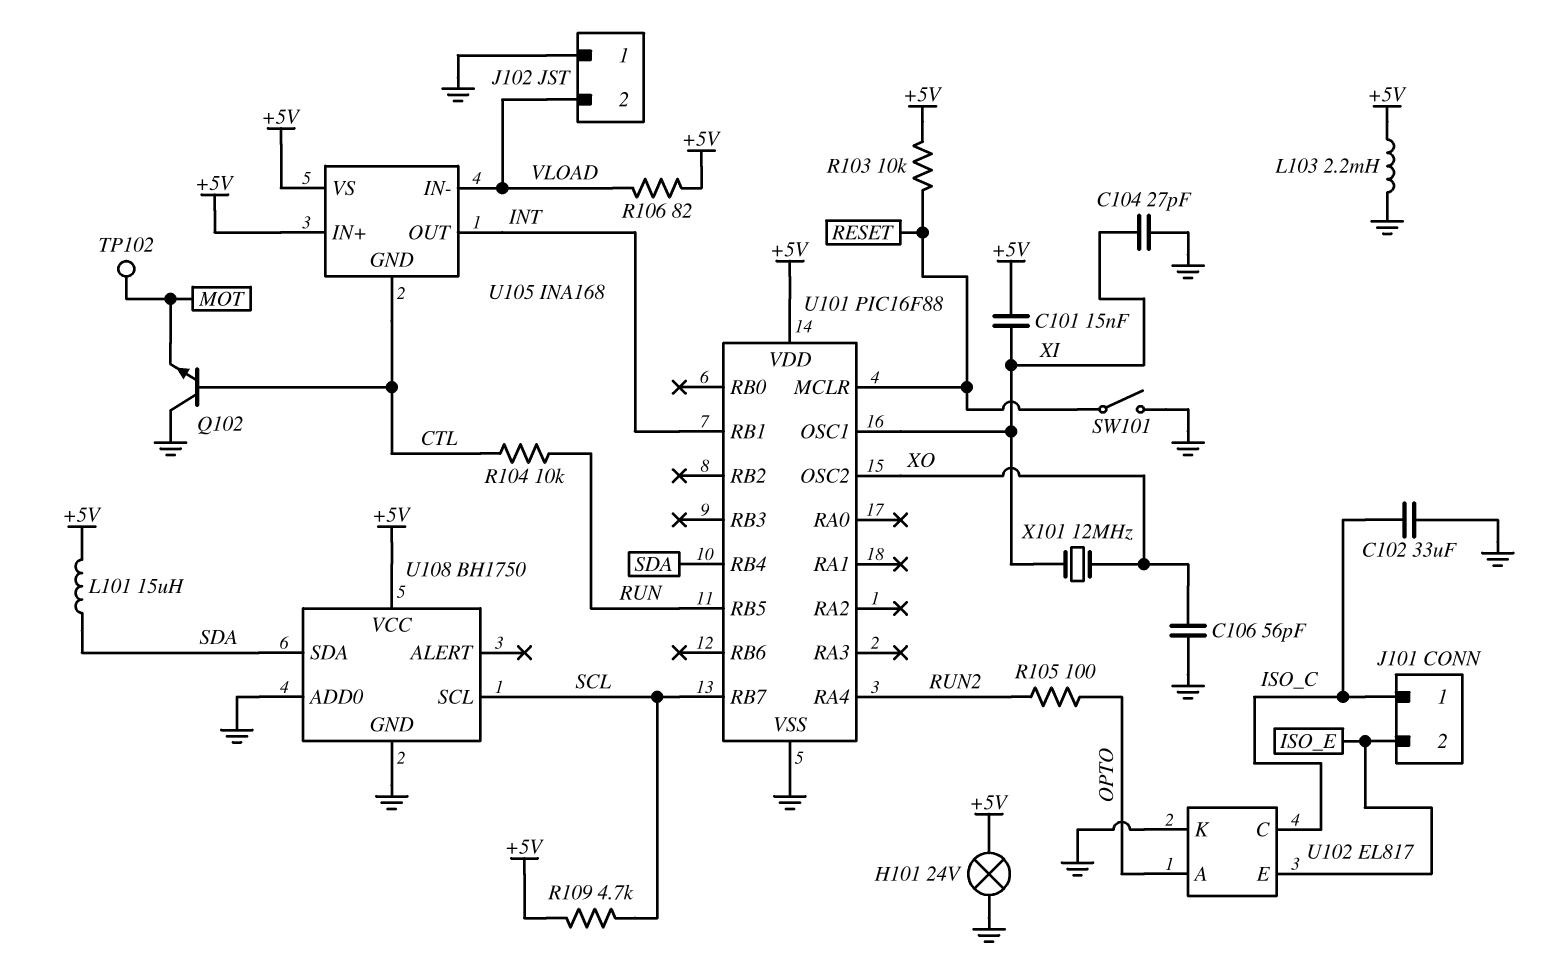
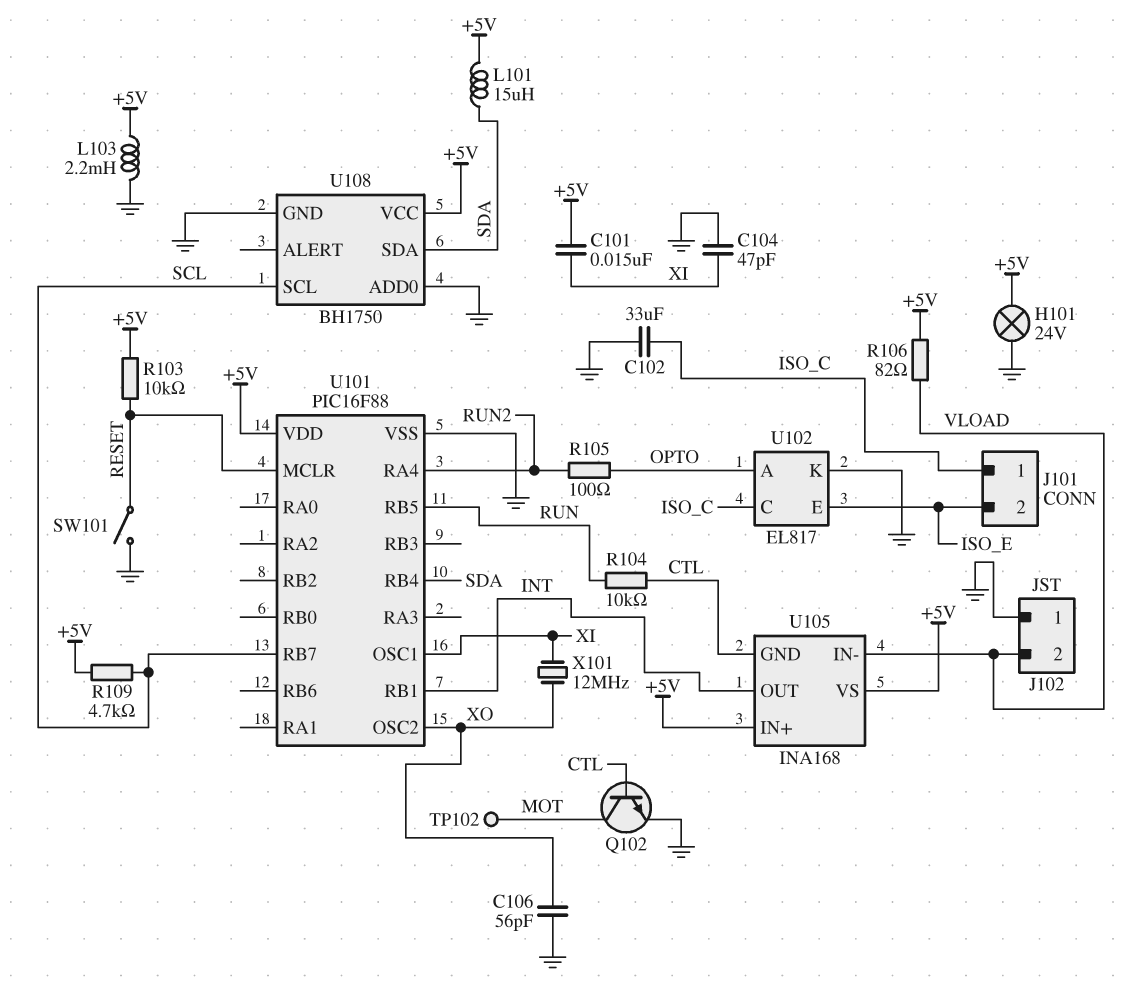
C104: 27pF (GND, XI) -> 47pF (GND, XI)
Q102: NPN (B CTL, C GND, E MOT) -> NPN (B CTL, C MOT, E GND)

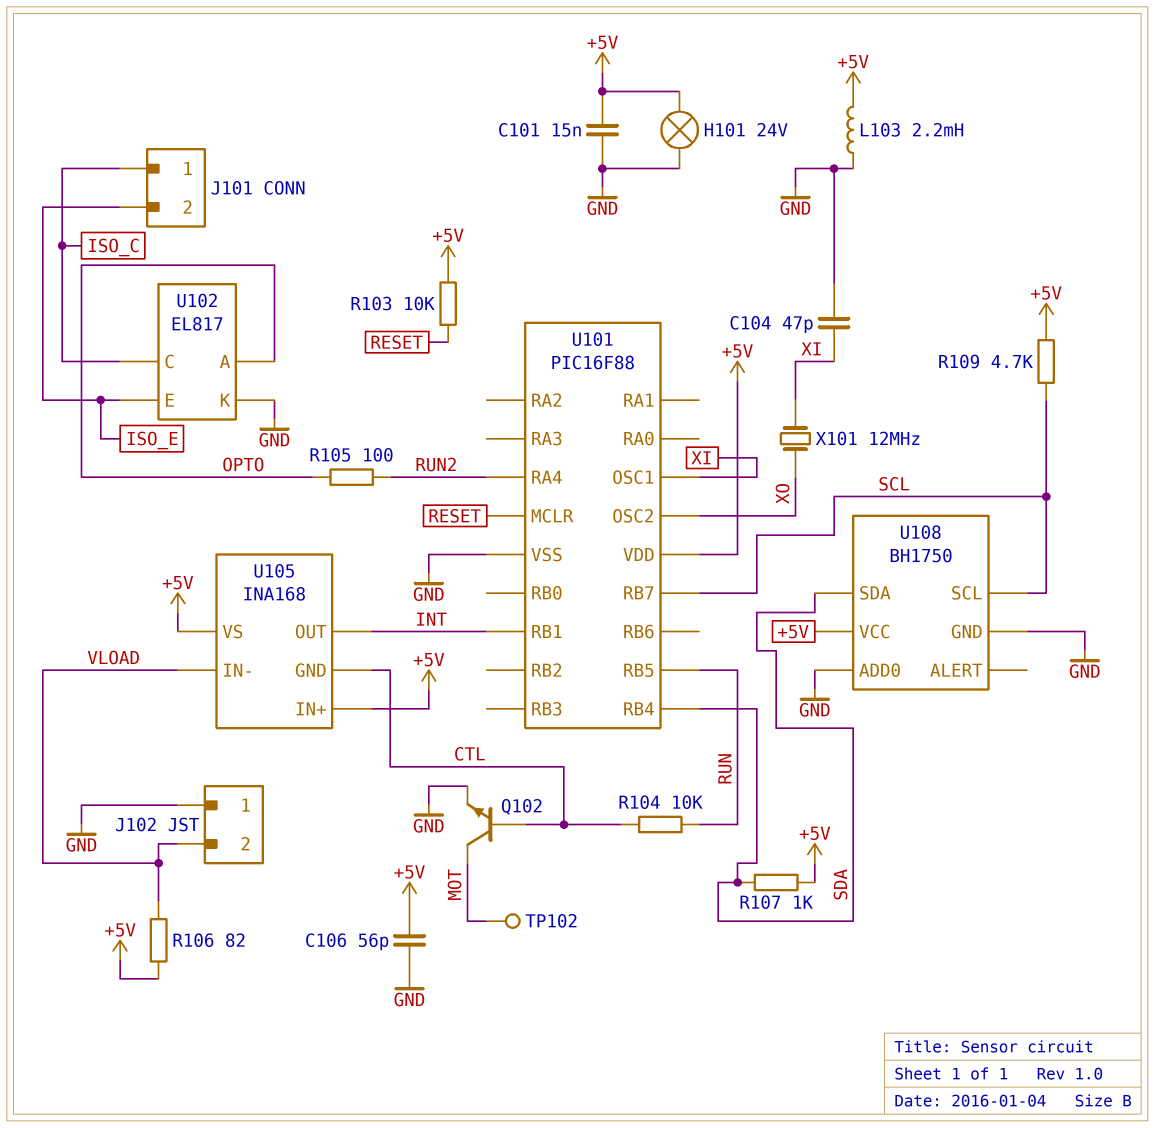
C101: 15nF (+5V, XI) -> 15nF (+5V, GND)
C102: 33uF (GND, ISO_C) -> none
C106: 56pF (GND, XO) -> 56pF (+5V, GND)
L101: 15uH (+5V, SDA) -> none
R107: none -> 1k (+5V, SDA)
SW101: switch (GND, RESET) -> none

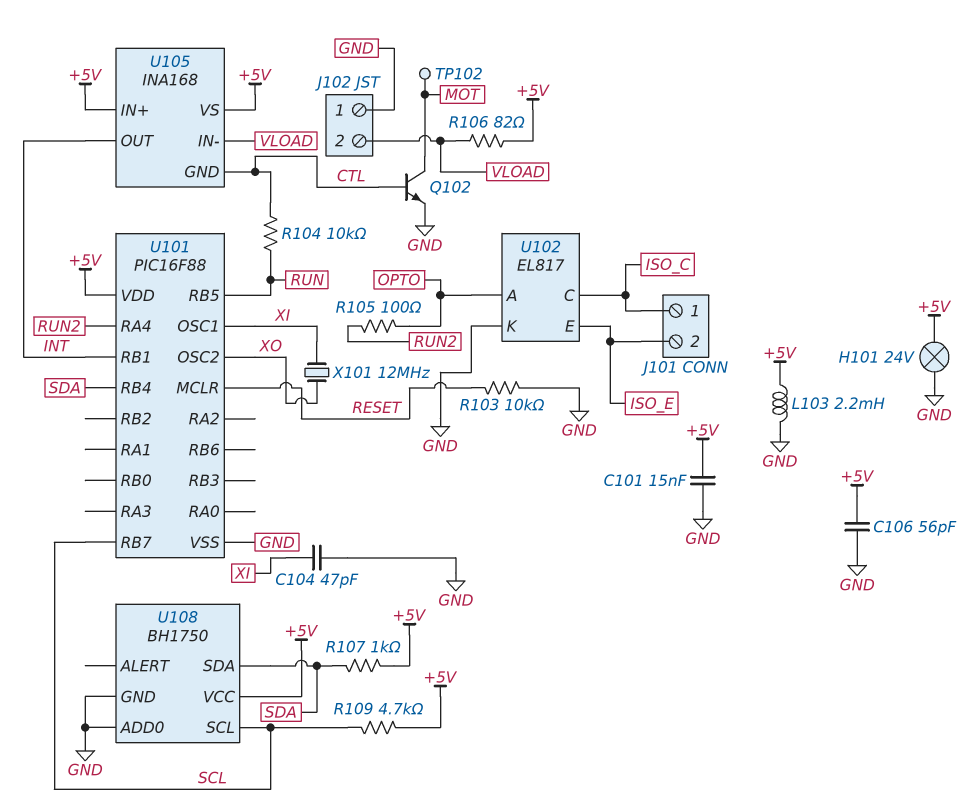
R103: 10k (+5V, RESET) -> 10k (GND, RESET)

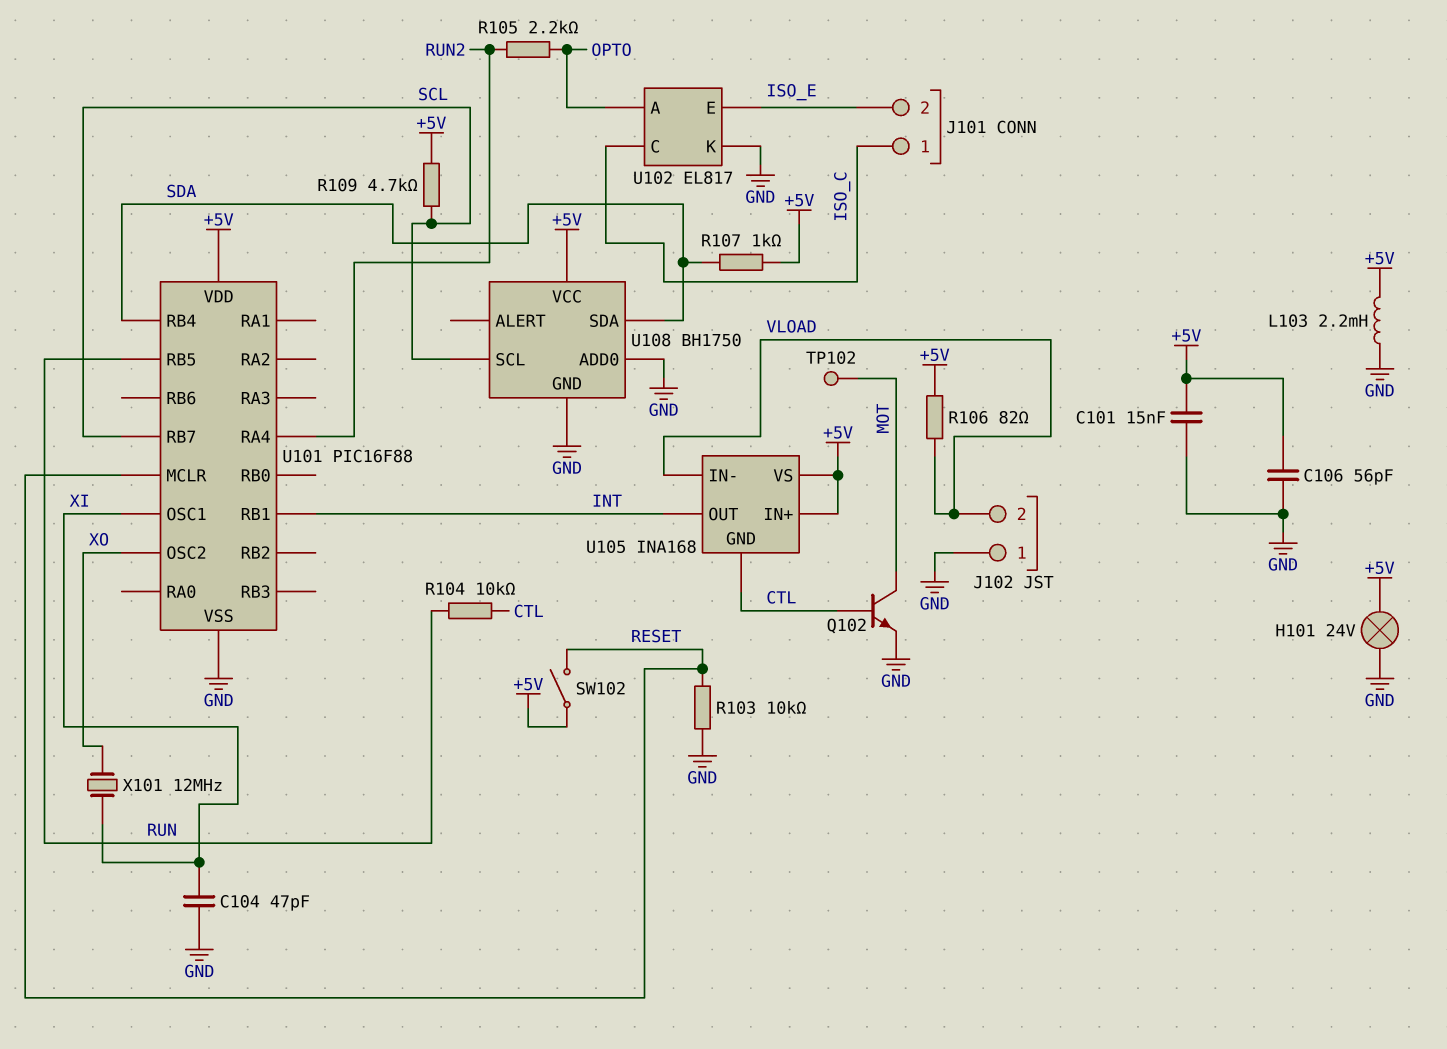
R105: 100 (OPTO, RUN2) -> 2.2k (OPTO, RUN2)
SW102: none -> switch (+5V, RESET)

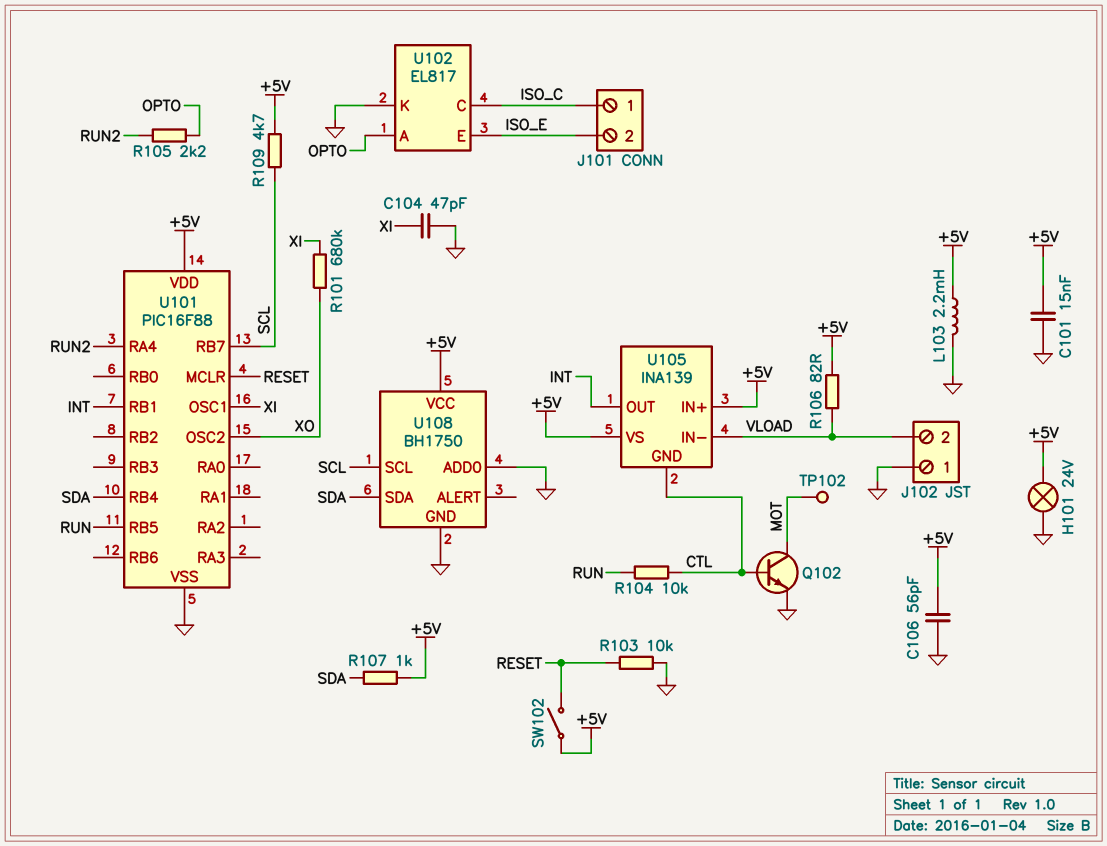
R101: none -> 680k (XI, XO)
U105: INA168 -> INA139
X101: 12MHz (XI, XO) -> none

